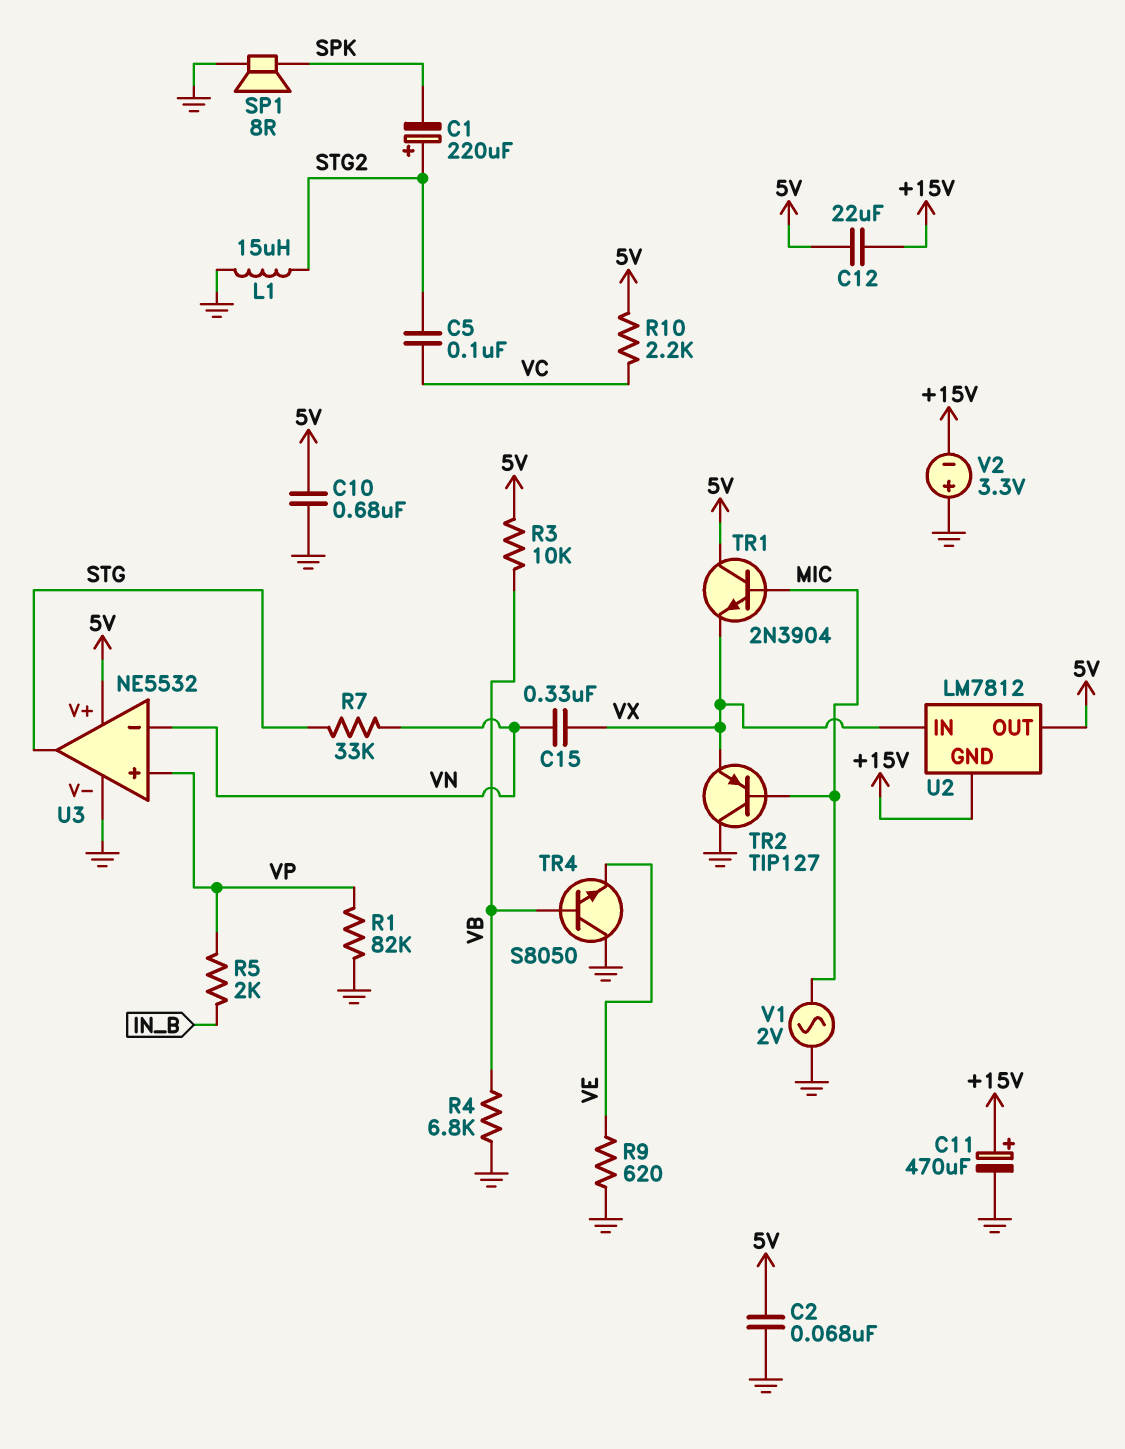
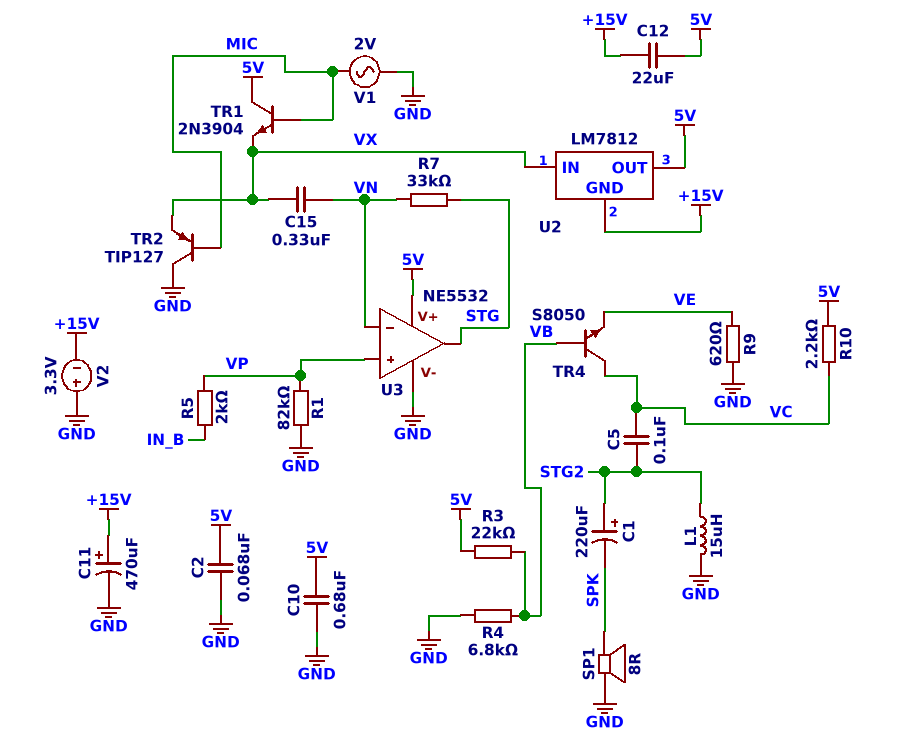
R3: 10k (5V, VB) -> 22k (5V, VB)
TR4: NPN S8050 (B VB, C GND, E VE) -> NPN S8050 (B VB, C VC, E VE)

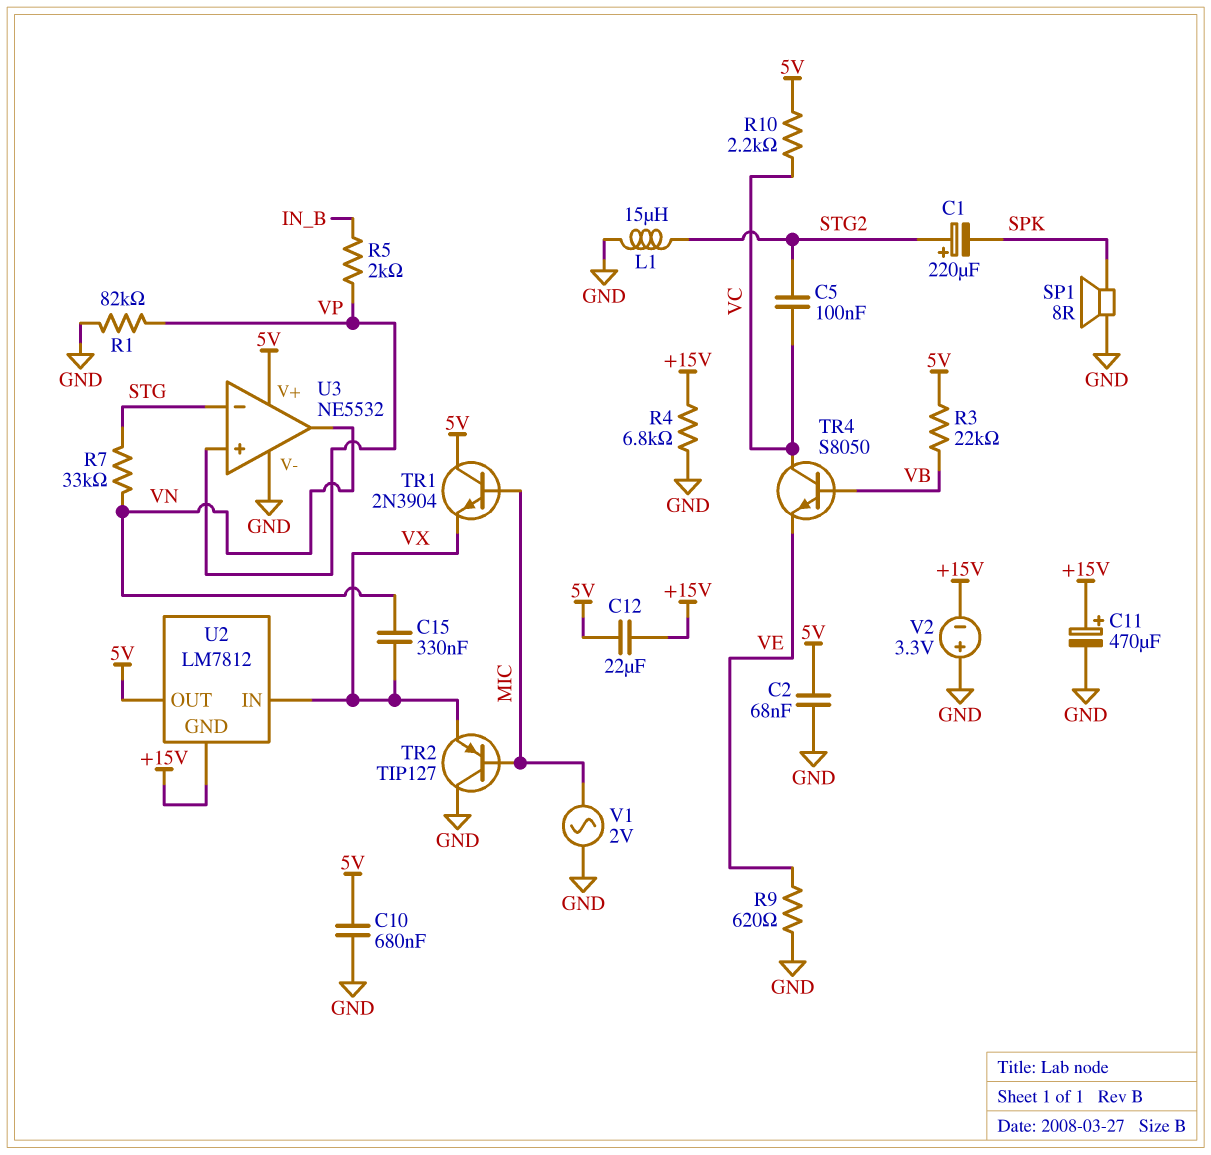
R4: 6.8k (GND, VB) -> 6.8k (+15V, GND)
U3 pin in-: VN -> STG
U3 pin out: STG -> VN

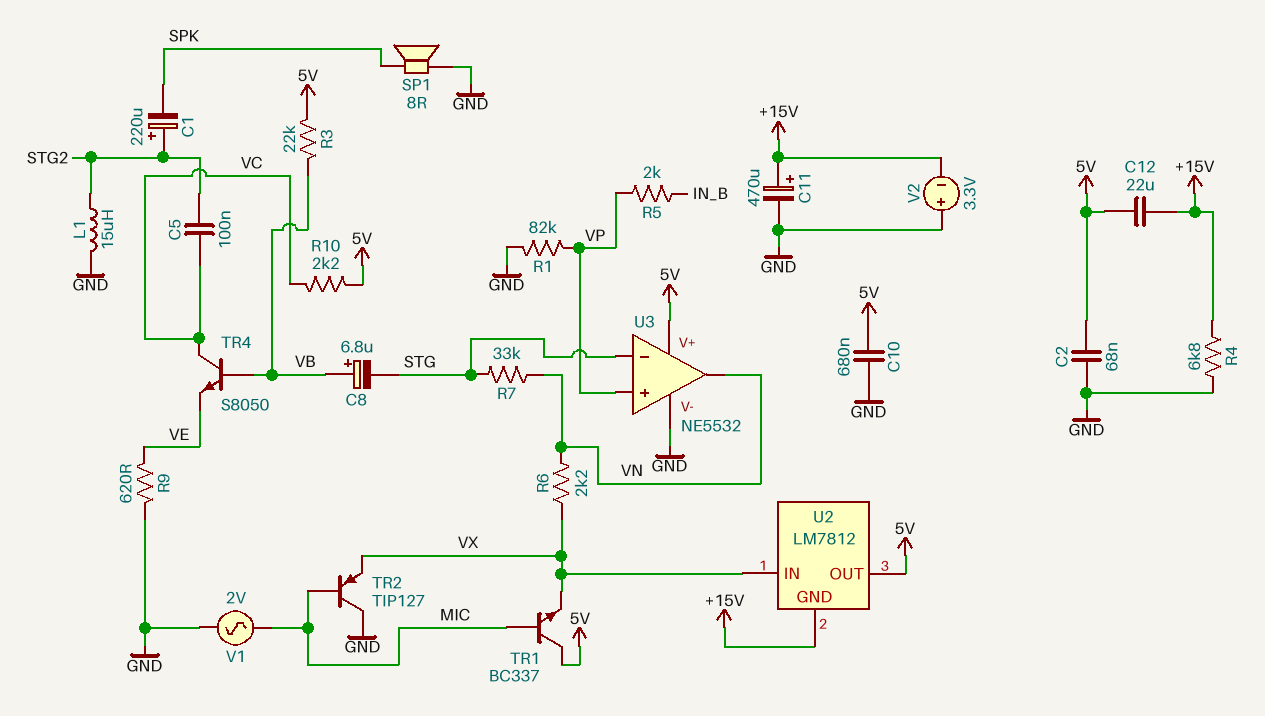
C8: none -> 6.8uF (plus VB, minus STG)
C15: 330nF (VN, VX) -> none
R6: none -> 2.2k (VN, VX)
TR1: NPN 2N3904 (B MIC, C 5V, E VX) -> NPN BC337 (B MIC, C 5V, E VX)

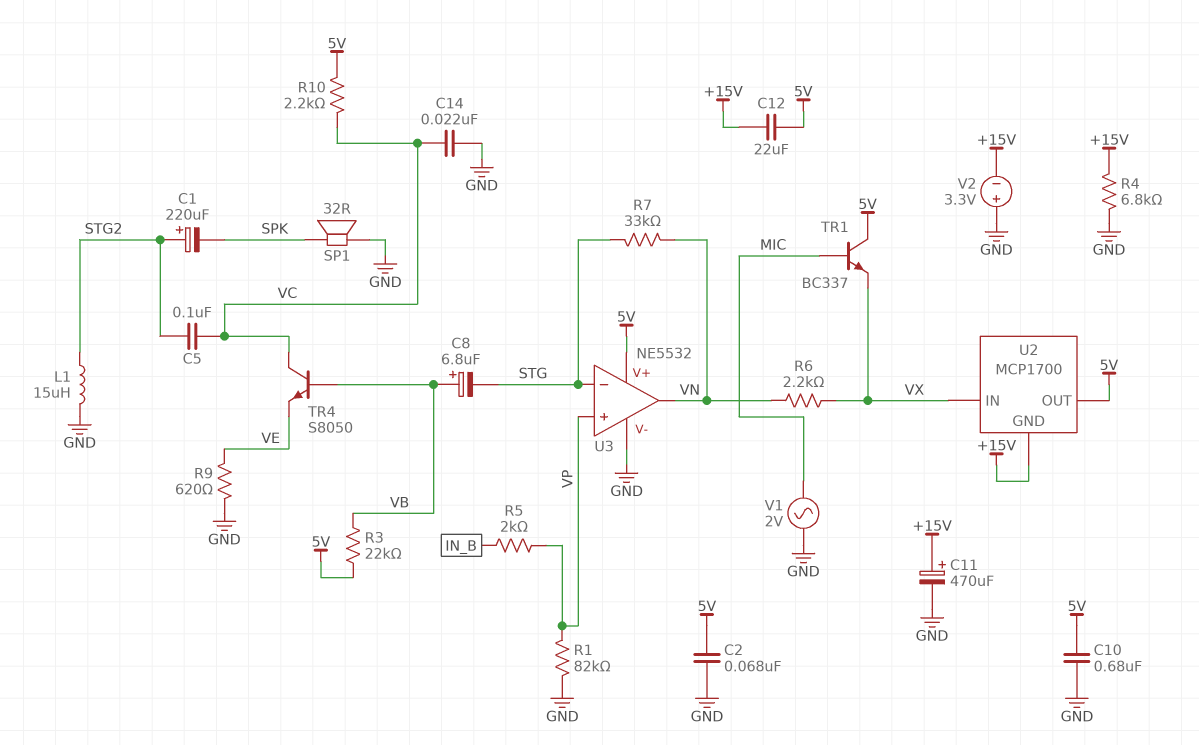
C14: none -> 22nF (GND, VC)
SP1: speaker 8R (GND, SPK) -> speaker 32R (GND, SPK)
TR2: PNP TIP127 (B MIC, C GND, E VX) -> none
U2: LM7812 -> MCP1700

